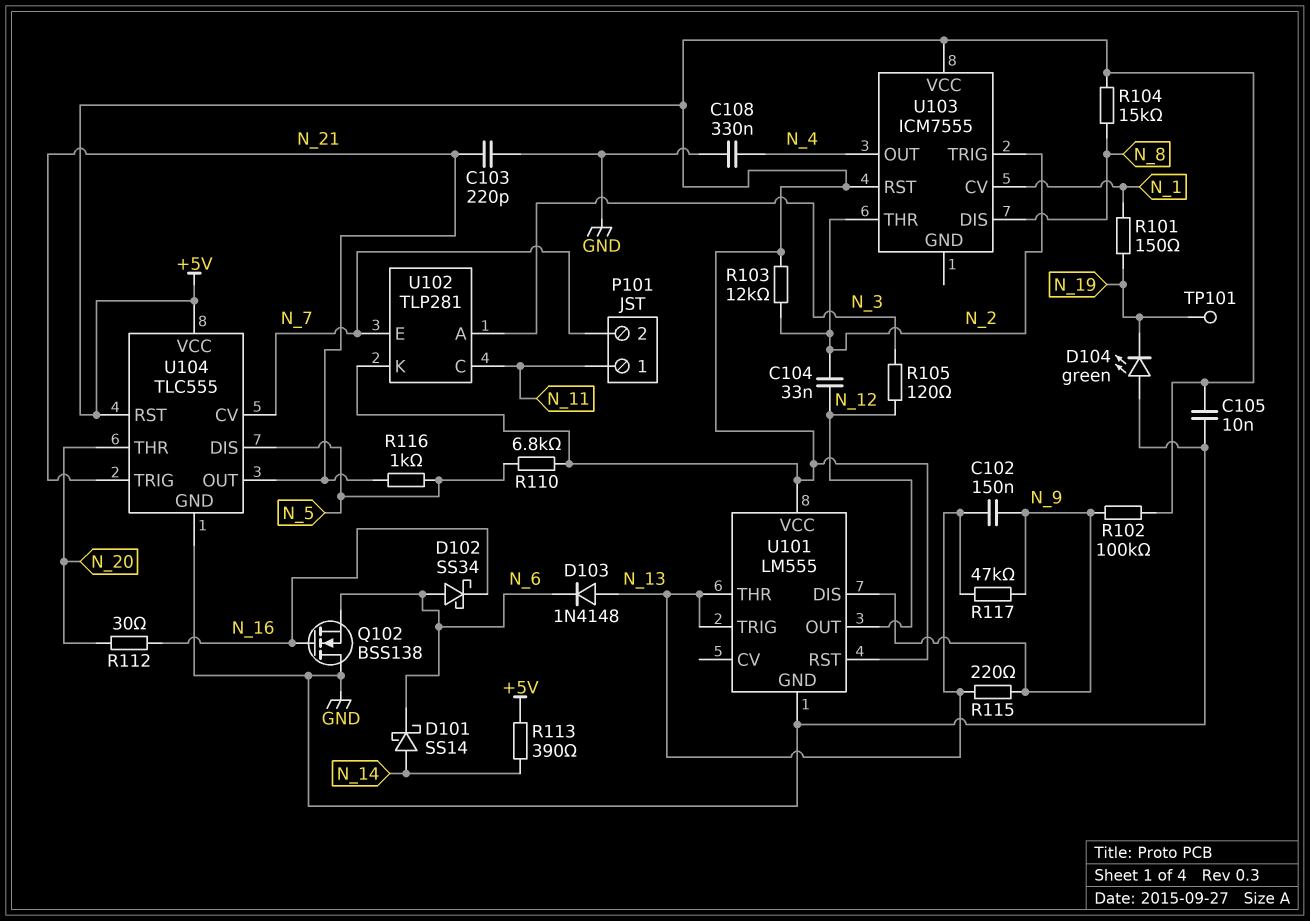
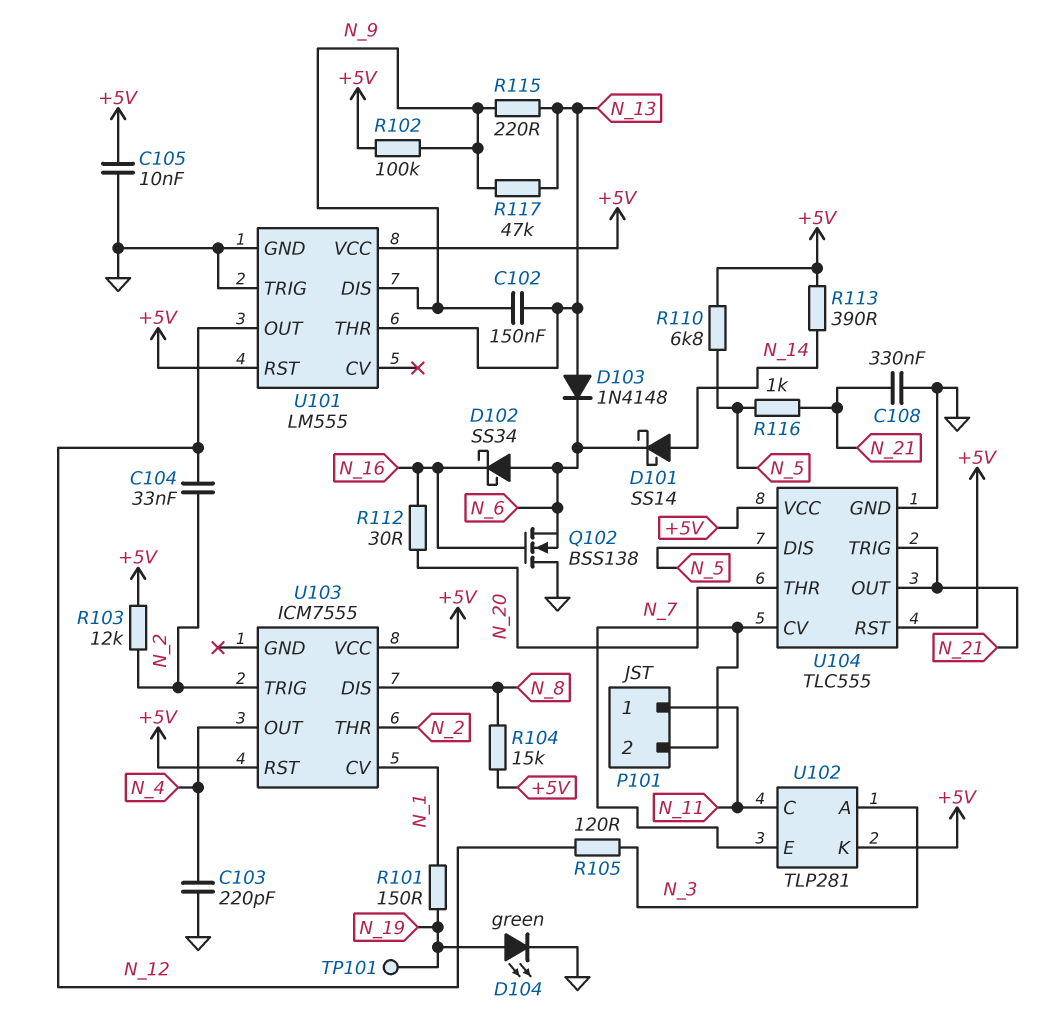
C103: 220pF (GND, N_21) -> 220pF (GND, N_4)
C108: 330nF (GND, N_4) -> 330nF (GND, N_21)
D104: LED green (A GND, K N_19) -> LED green (A N_19, K GND)
U101 pin TRIG: N_13 -> GND

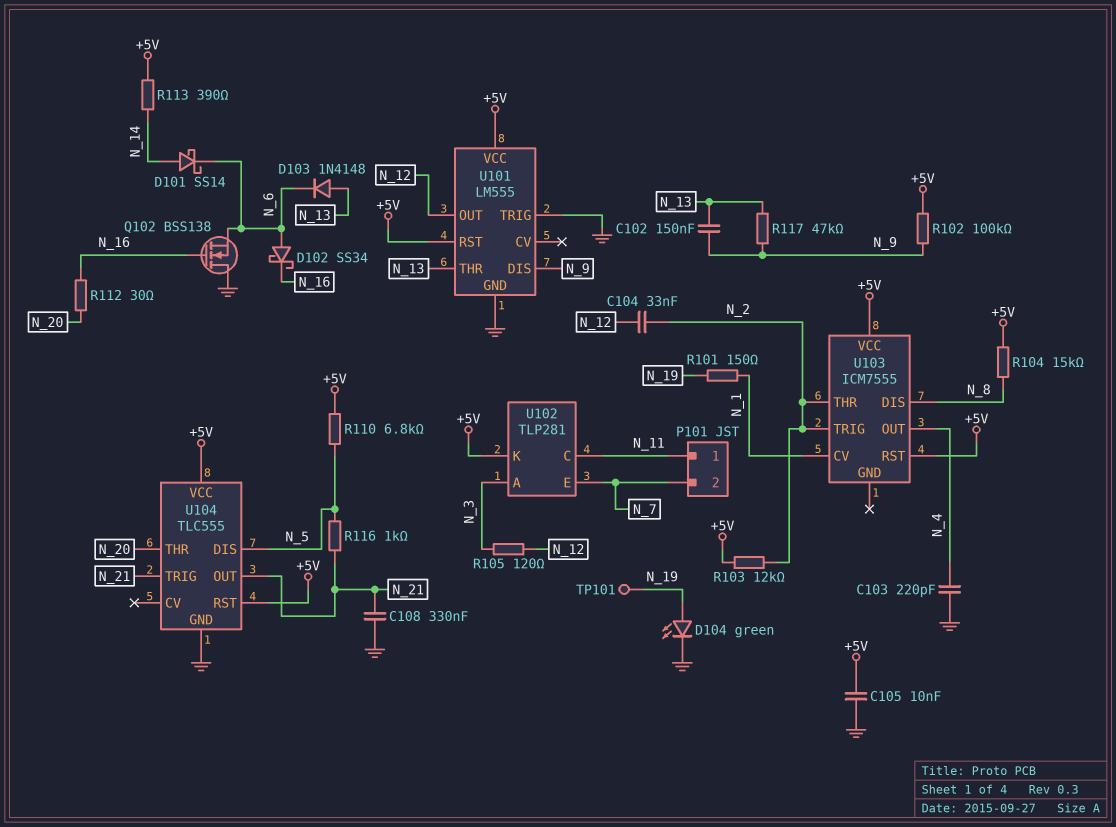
R115: 220 (N_9, N_13) -> none
U104 pin CV: N_7 -> none

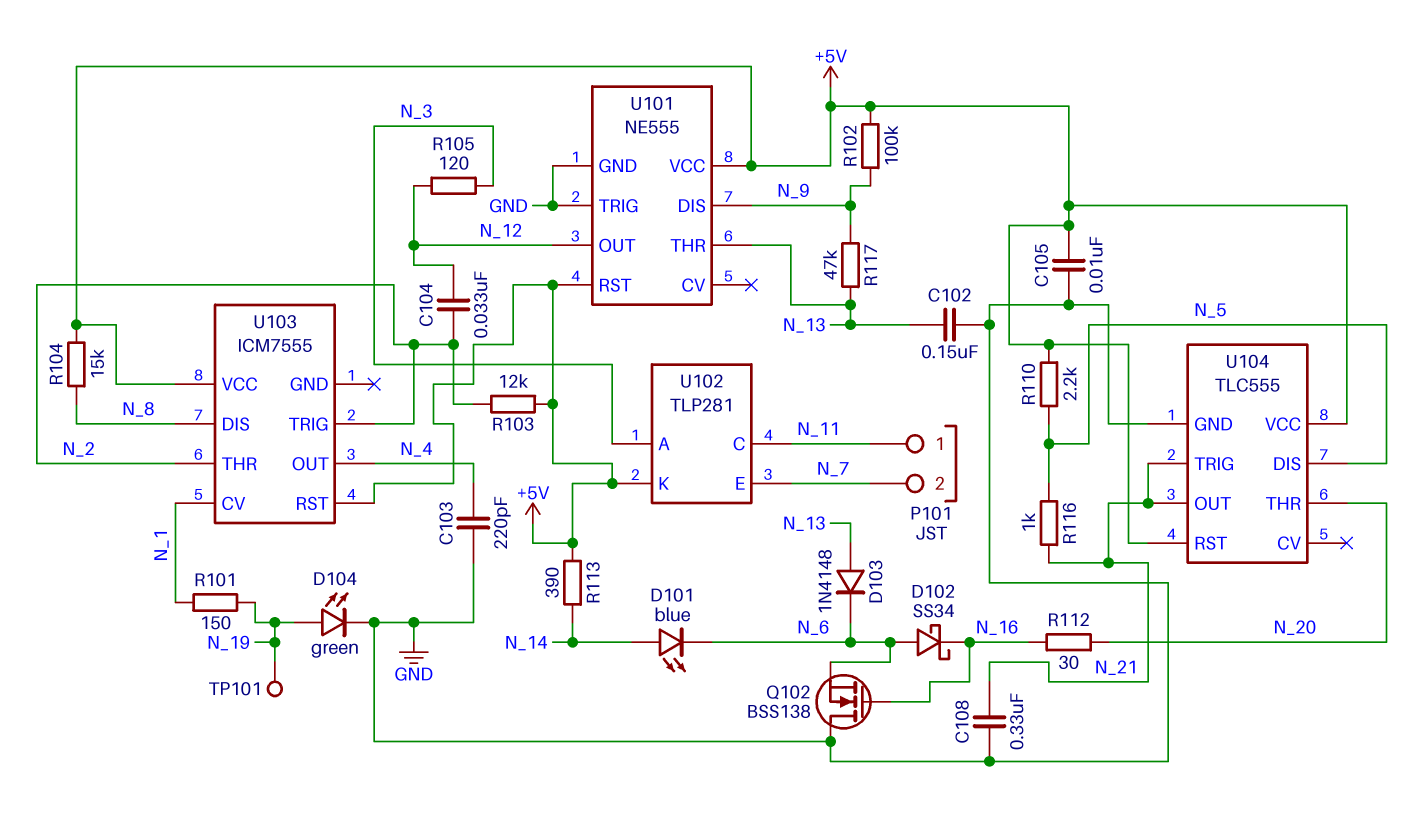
C102: 150nF (N_9, N_13) -> 150nF (GND, N_13)
D101: schottky SS14 (A N_14, K N_6) -> LED blue (A N_14, K N_6)
R110: 6.8k (+5V, N_5) -> 2.2k (+5V, N_5)
U101: LM555 -> NE555

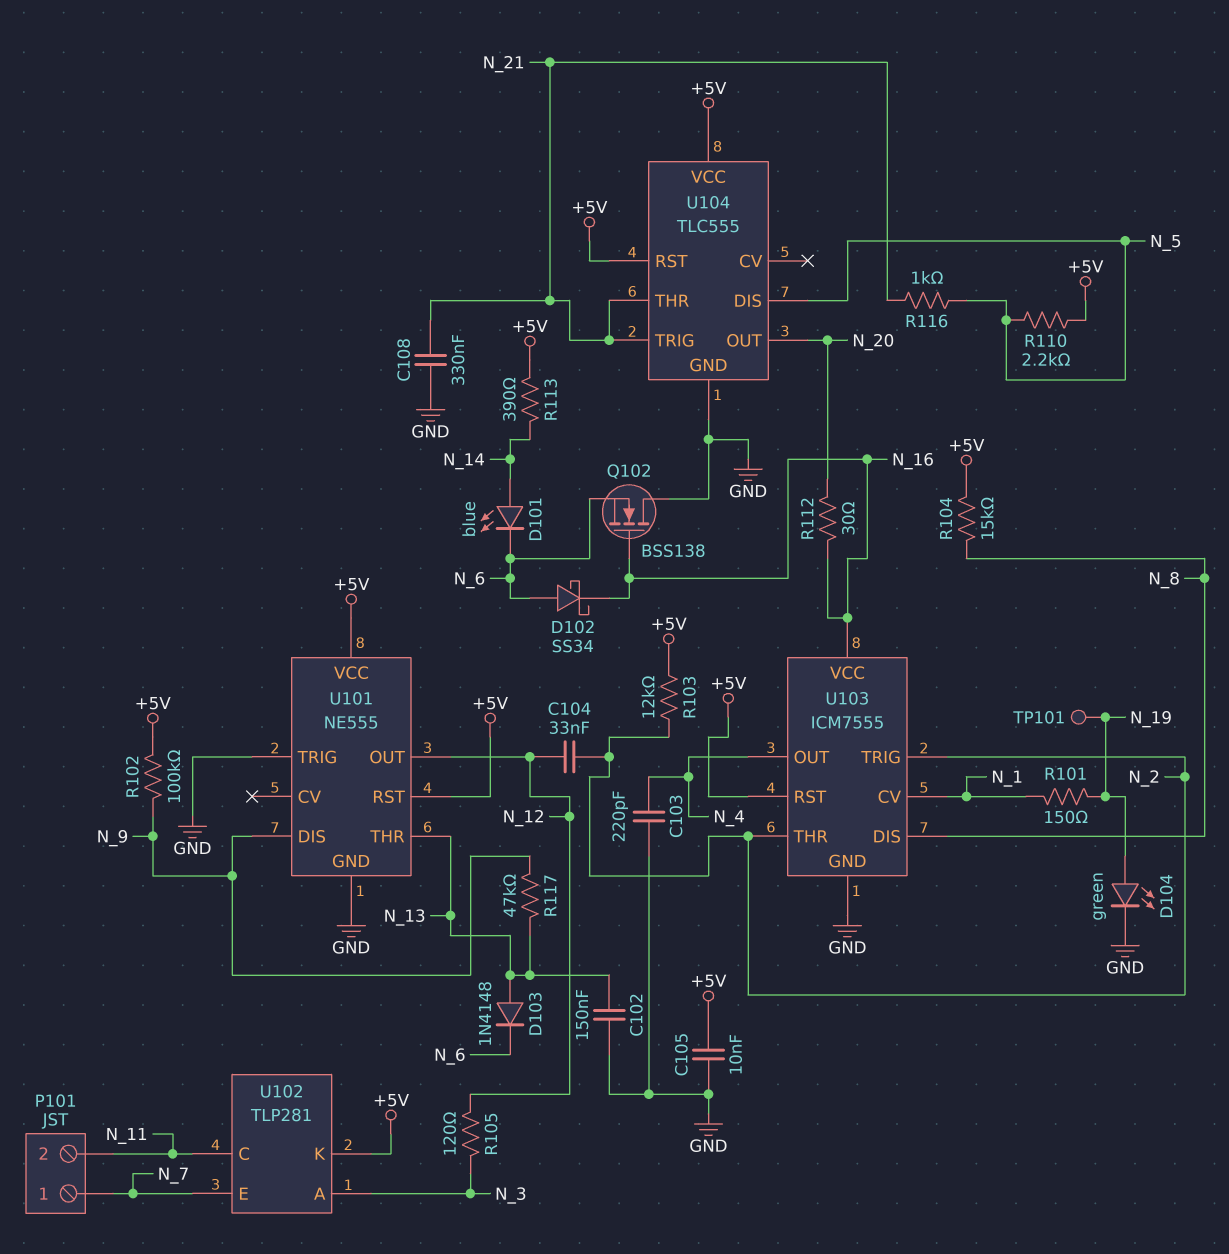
P101 pin 1: N_11 -> N_7
P101 pin 2: N_7 -> N_11
U103 pin GND: none -> GND
U103 pin VCC: +5V -> N_16
U104 pin OUT: N_21 -> N_20
U104 pin THR: N_20 -> N_21

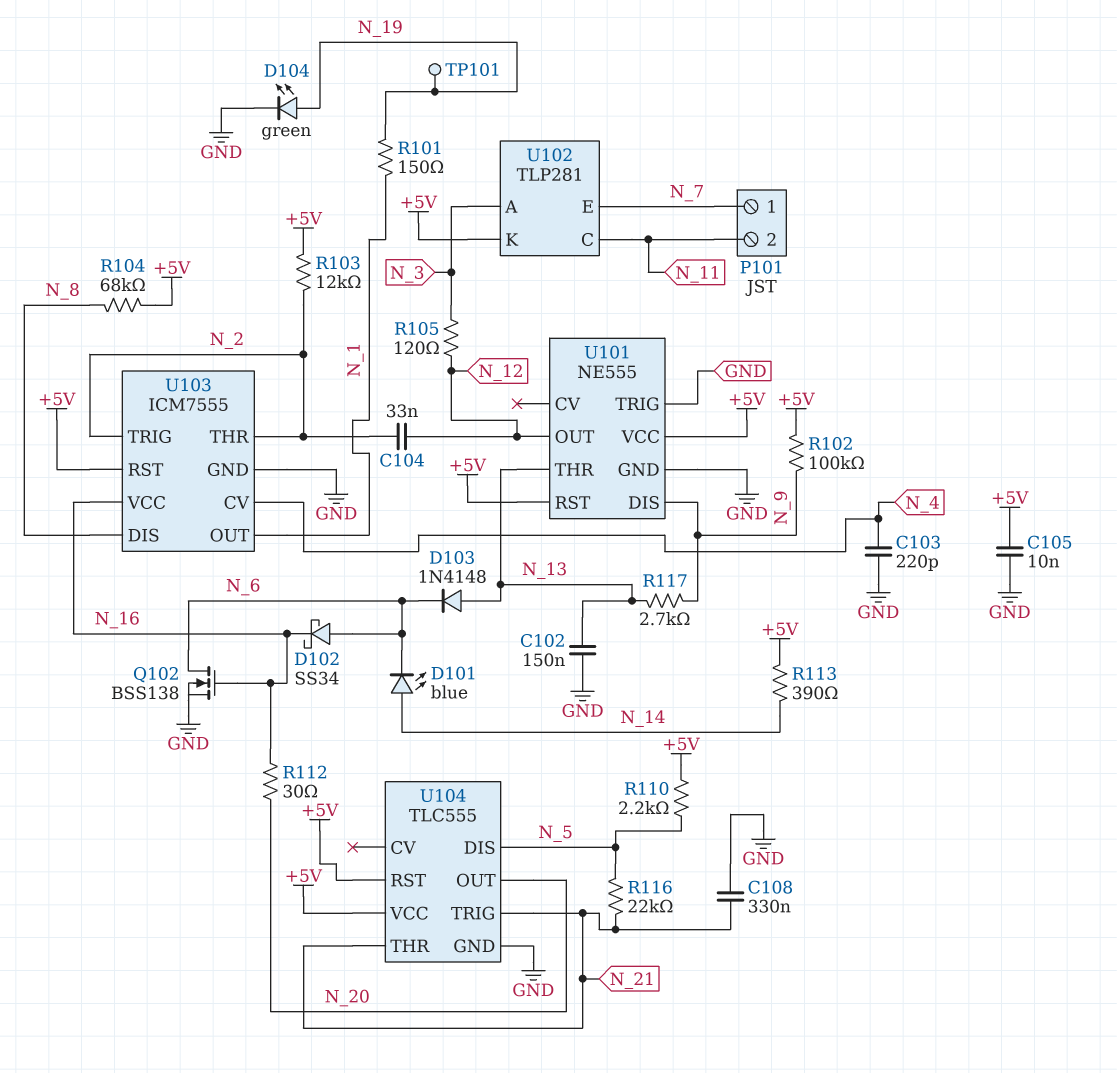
Q102: NMOS BSS138 (G N_16, D GND, S N_6) -> NMOS BSS138 (G N_16, D N_6, S GND)
R104: 15k (+5V, N_8) -> 68k (+5V, N_8)
R116: 1k (N_5, N_21) -> 22k (N_5, N_21)
R117: 47k (N_9, N_13) -> 2.7k (N_9, N_13)
U103 pin CV: N_1 -> N_4
U103 pin OUT: N_4 -> N_1

